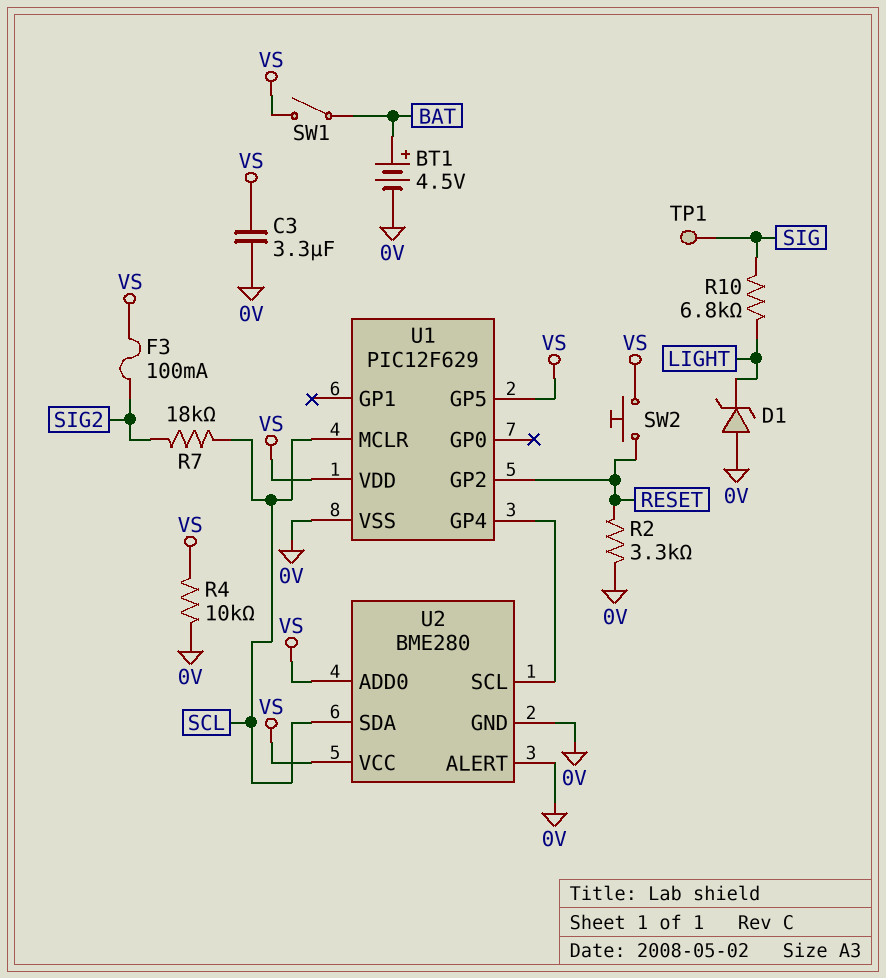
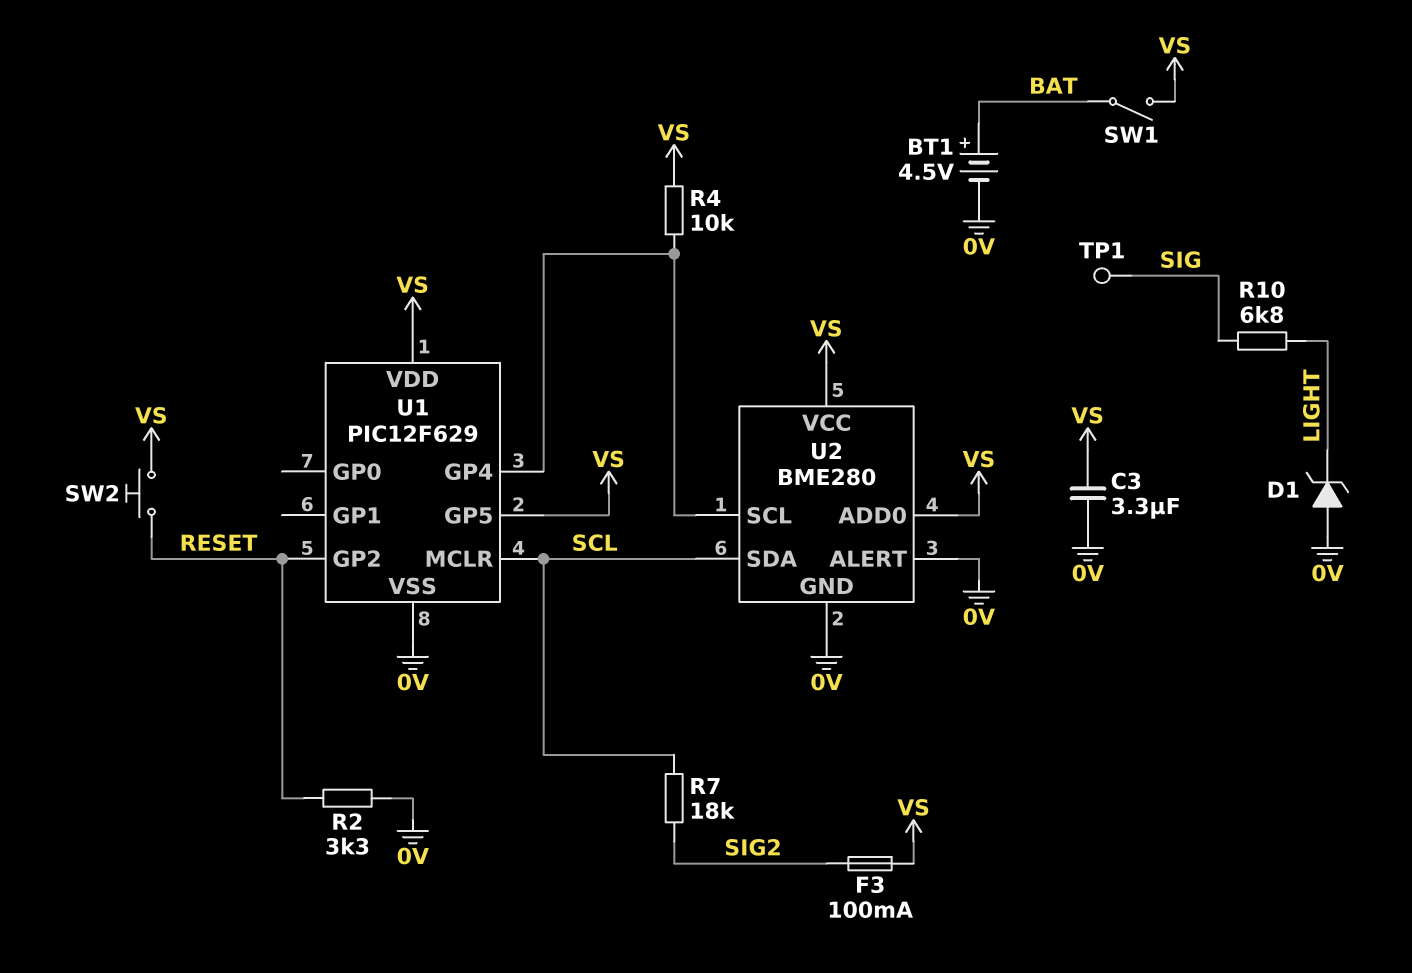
R4: 10k (0V, VS) -> 10k (U1/GP4, VS)

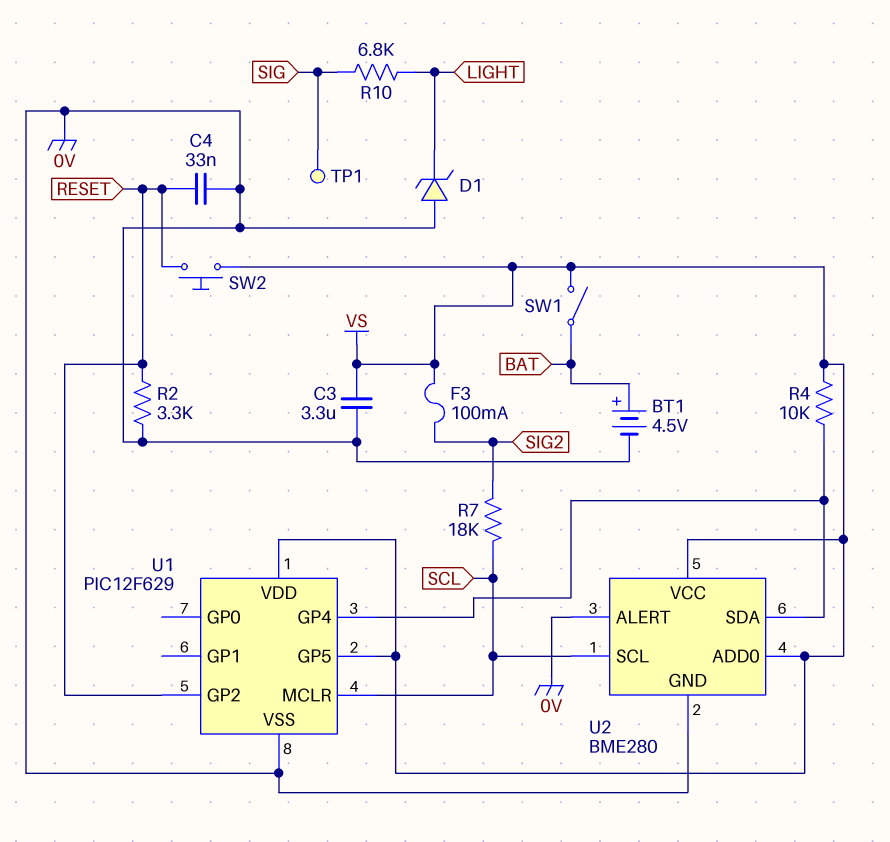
C4: none -> 33nF (0V, RESET)
U2 pin SCL: U1/GP4 -> SCL
U2 pin SDA: SCL -> U1/GP4

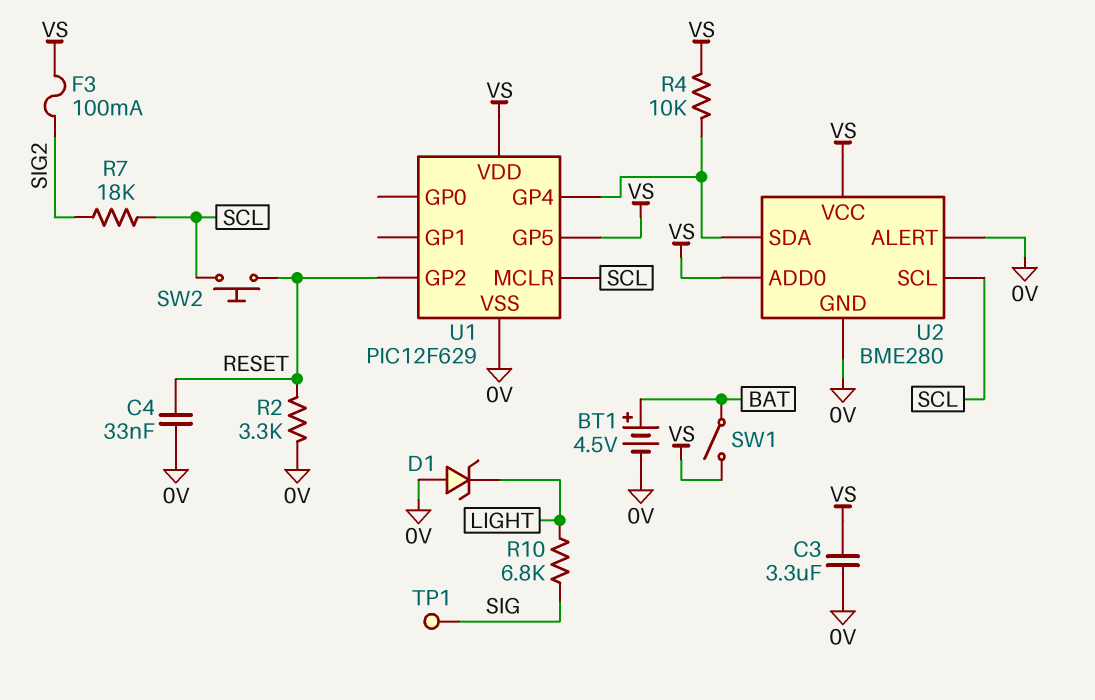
SW2: button (RESET, VS) -> button (RESET, SCL)

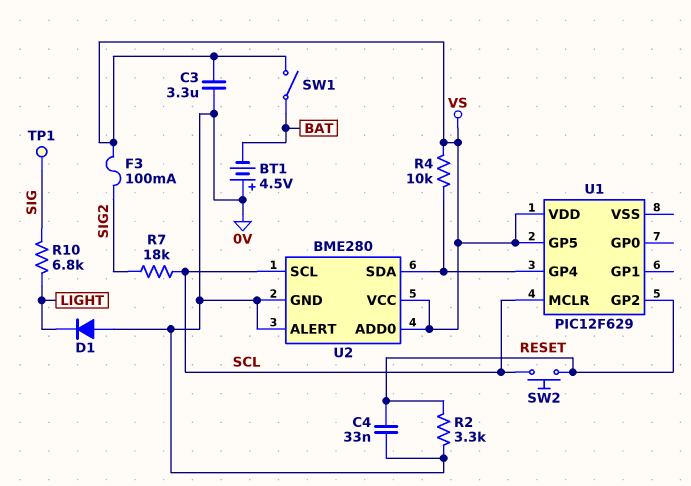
BT1: 4.5V (plus BAT, minus 0V) -> 4.5V (plus 0V, minus BAT)
D1: zener (A 0V, K LIGHT) -> diode (A 0V, K LIGHT)
U1 pin VSS: 0V -> none

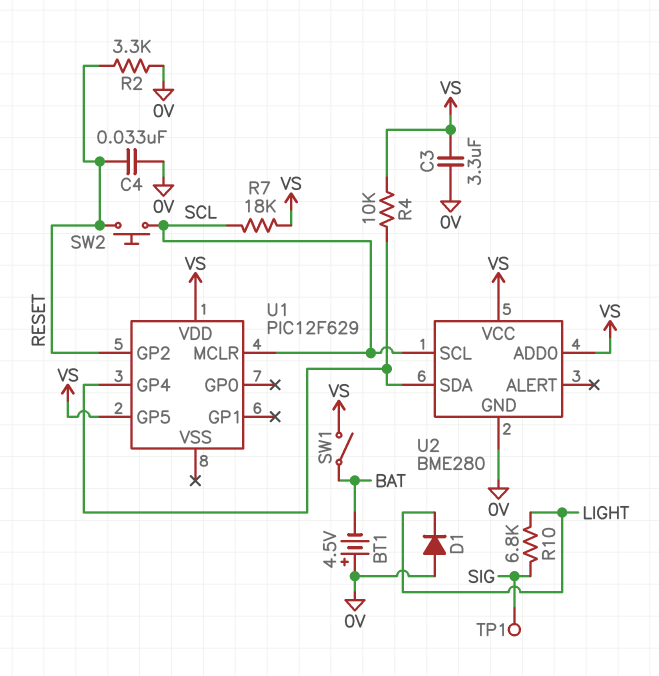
F3: 100mA (SIG2, VS) -> none
R7: 18k (SCL, SIG2) -> 18k (SCL, VS)
U2 pin ALERT: 0V -> none

